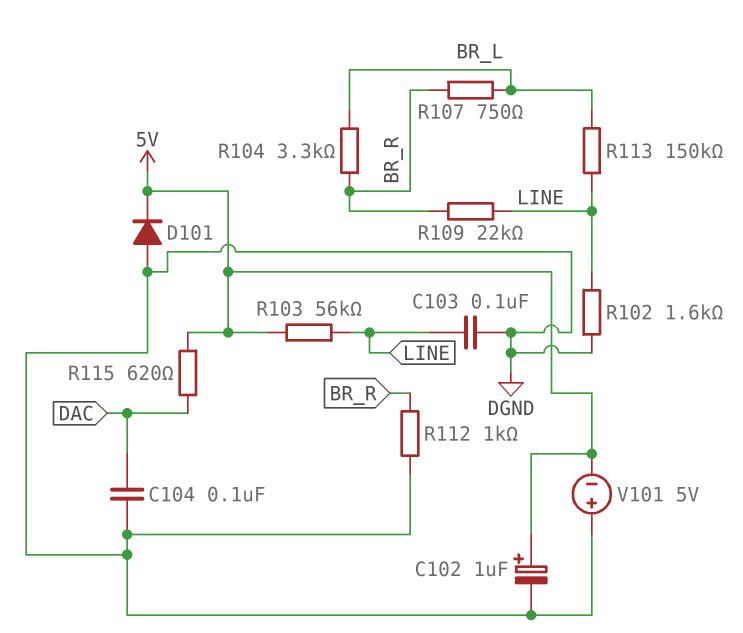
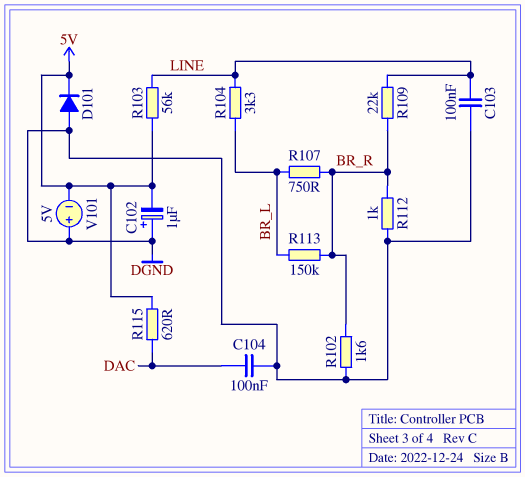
C102: 1uF (plus 5V, minus DGND) -> 1uF (plus DGND, minus 5V)
R102: 1.6k (DGND, LINE) -> 1.6k (BR_R, DGND)
R104: 3.3k (BR_L, BR_R) -> 3.3k (BR_L, LINE)
R113: 150k (BR_L, LINE) -> 150k (BR_L, BR_R)

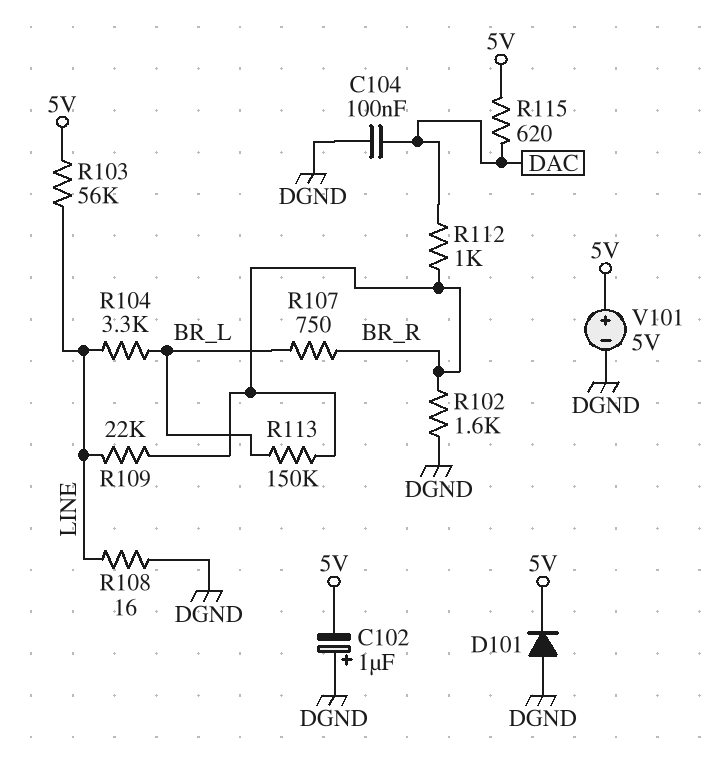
C103: 100nF (DGND, LINE) -> none
R108: none -> 16 (DGND, LINE)
R112: 1k (BR_R, DGND) -> 1k (BR_R, DAC)
V101: 5V (plus DGND, minus 5V) -> 5V (plus 5V, minus DGND)

